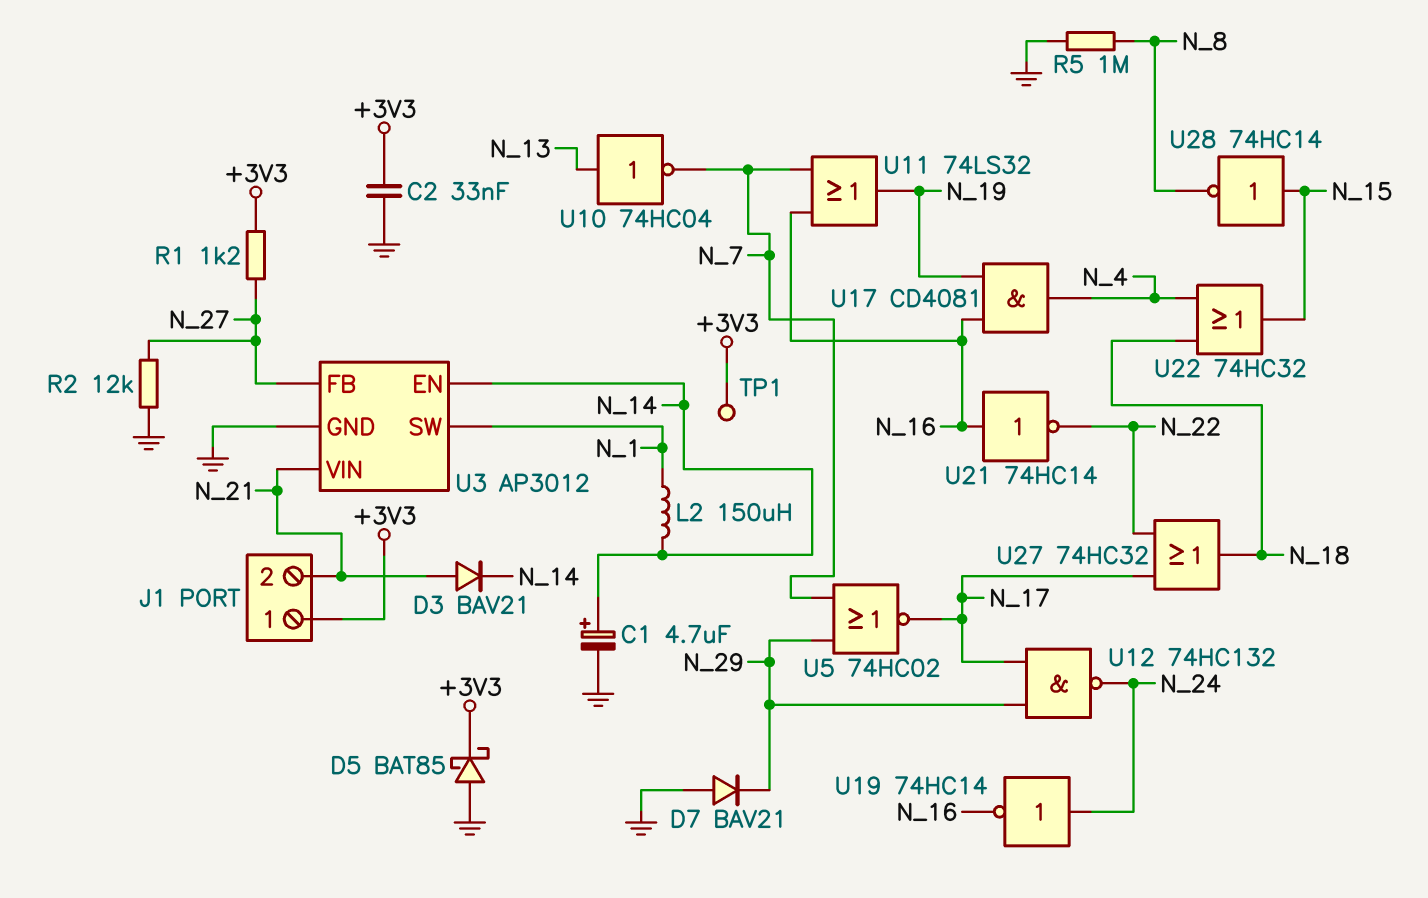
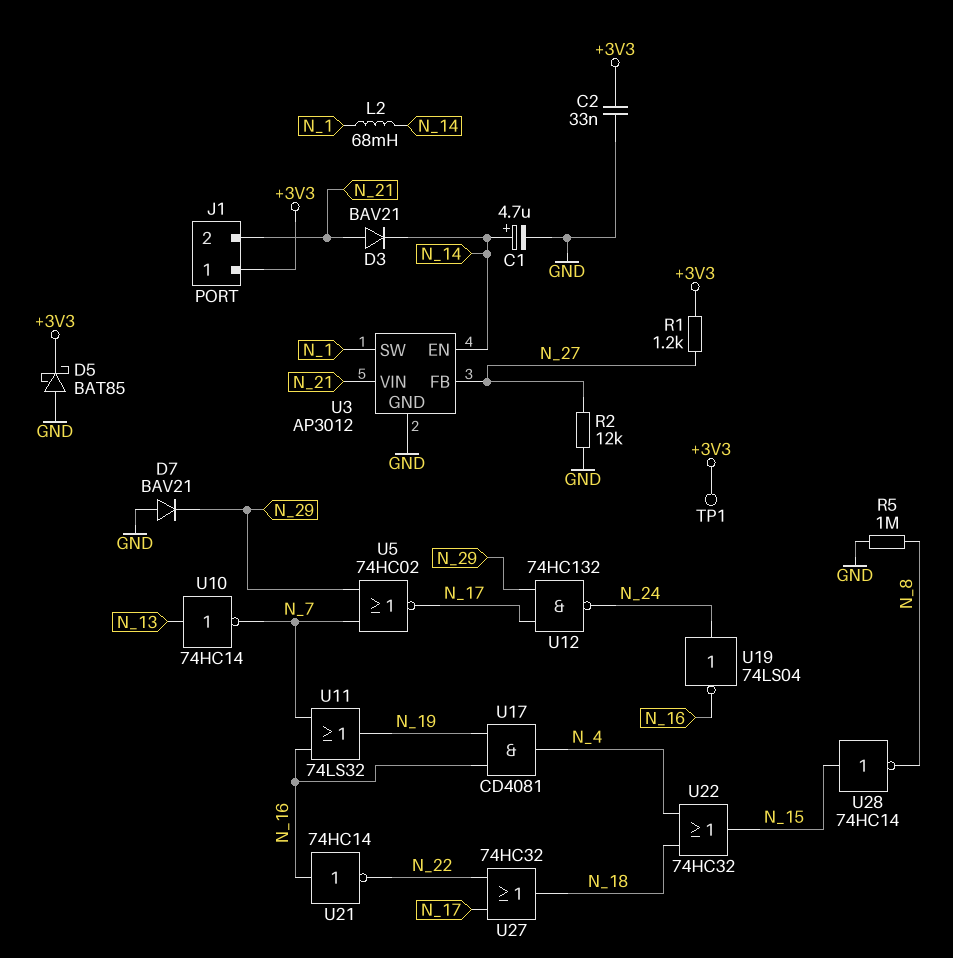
L2: 150uH (N_1, N_14) -> 68mH (N_1, N_14)
U10: NOT 74HC04 (in N_13, out N_7) -> NOT 74HC14 (in N_13, out N_7)
U19: NOT 74HC14 (in N_24, out N_16) -> NOT 74LS04 (in N_24, out N_16)

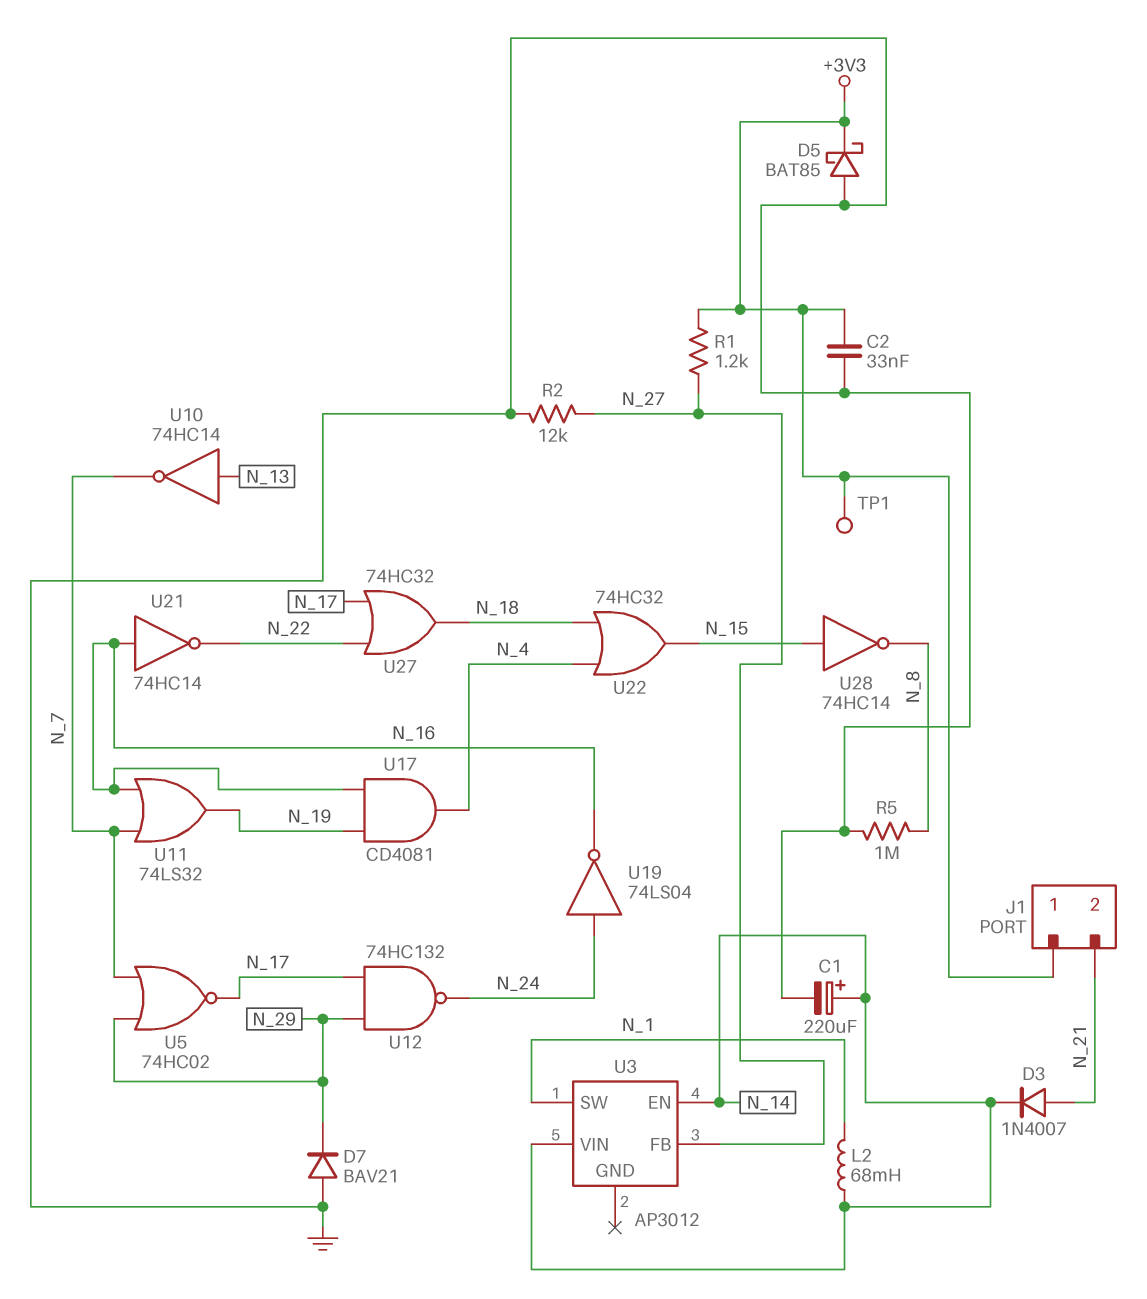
C1: 4.7uF (plus N_14, minus GND) -> 220uF (plus N_14, minus GND)
D3: diode BAV21 (A N_21, K N_14) -> diode 1N4007 (A N_21, K N_14)
U3 pin GND: GND -> none
U3 pin VIN: N_21 -> N_14

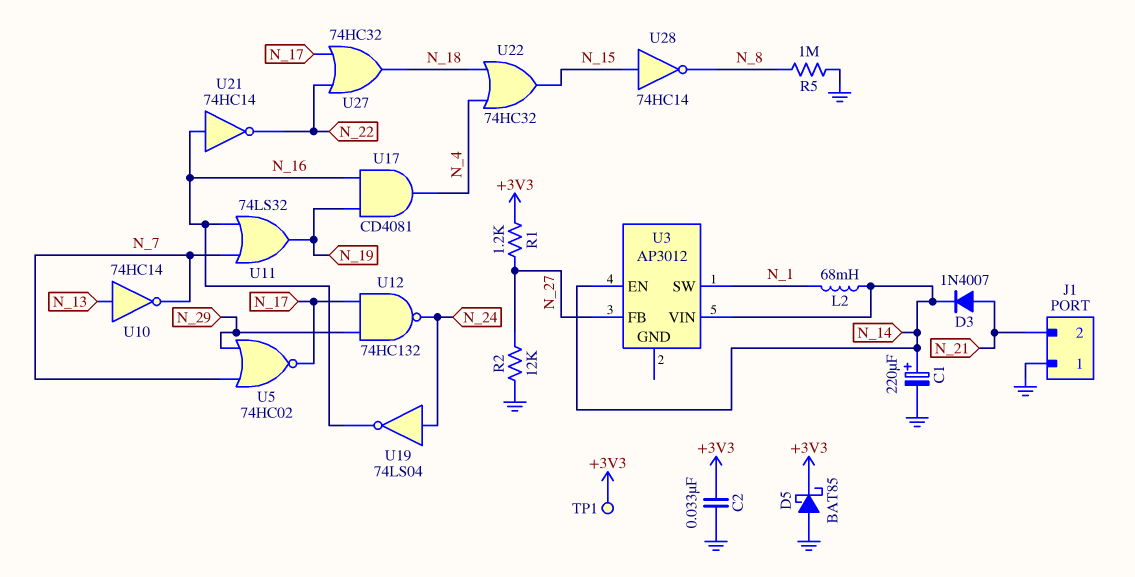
D7: diode BAV21 (A GND, K N_29) -> none
J1 pin 1: +3V3 -> GND

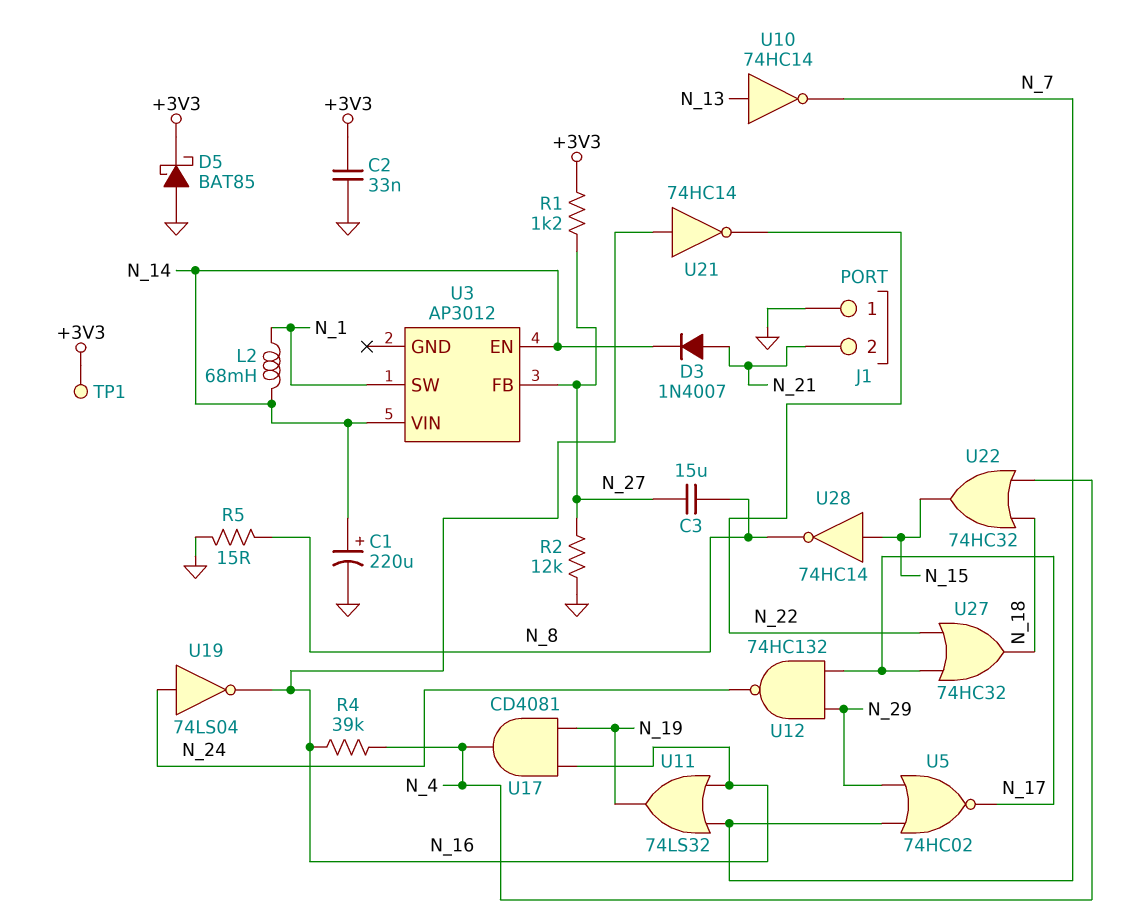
C3: none -> 15uF (N_8, N_27)
R4: none -> 39k (N_4, N_16)
R5: 1M (GND, N_8) -> 15 (GND, N_8)

